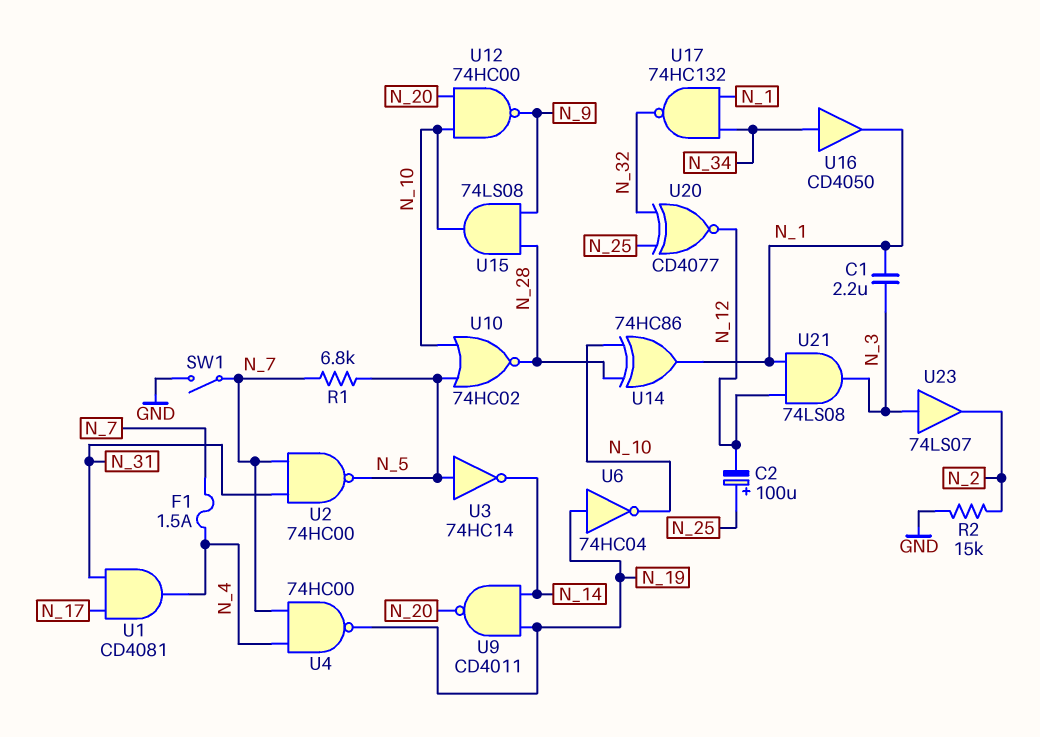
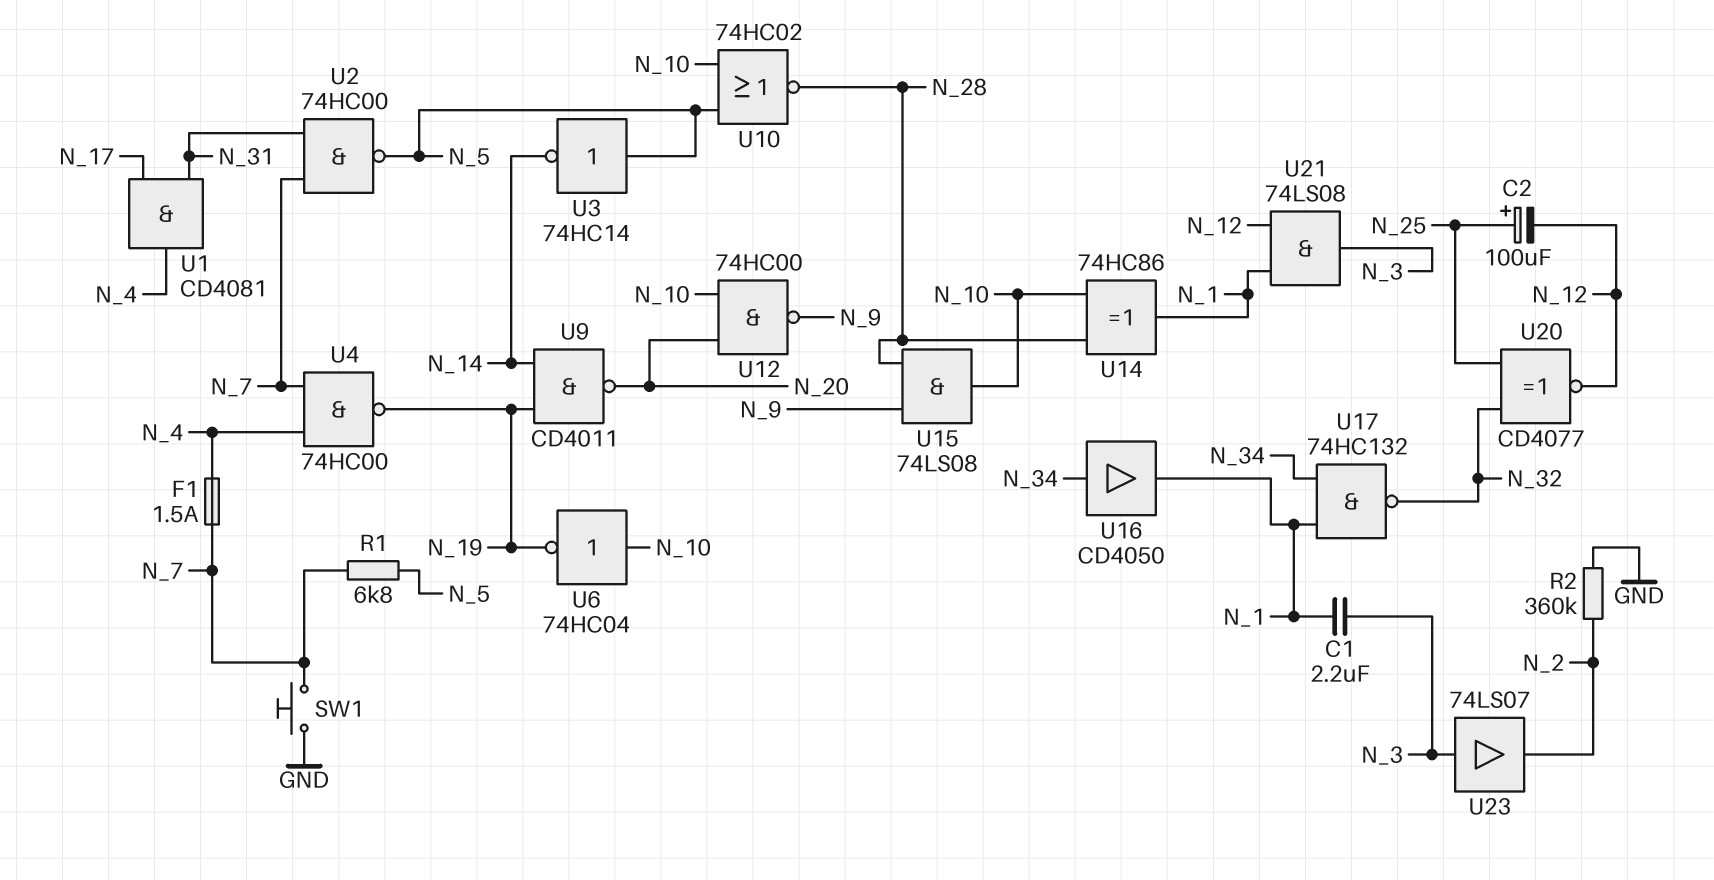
R2: 15k (GND, N_2) -> 360k (GND, N_2)
SW1: switch (GND, N_7) -> button (GND, N_7)
U6: NOT 74HC04 (in N_19, out N_10) -> NOT 74HC04 (in N_10, out N_19)

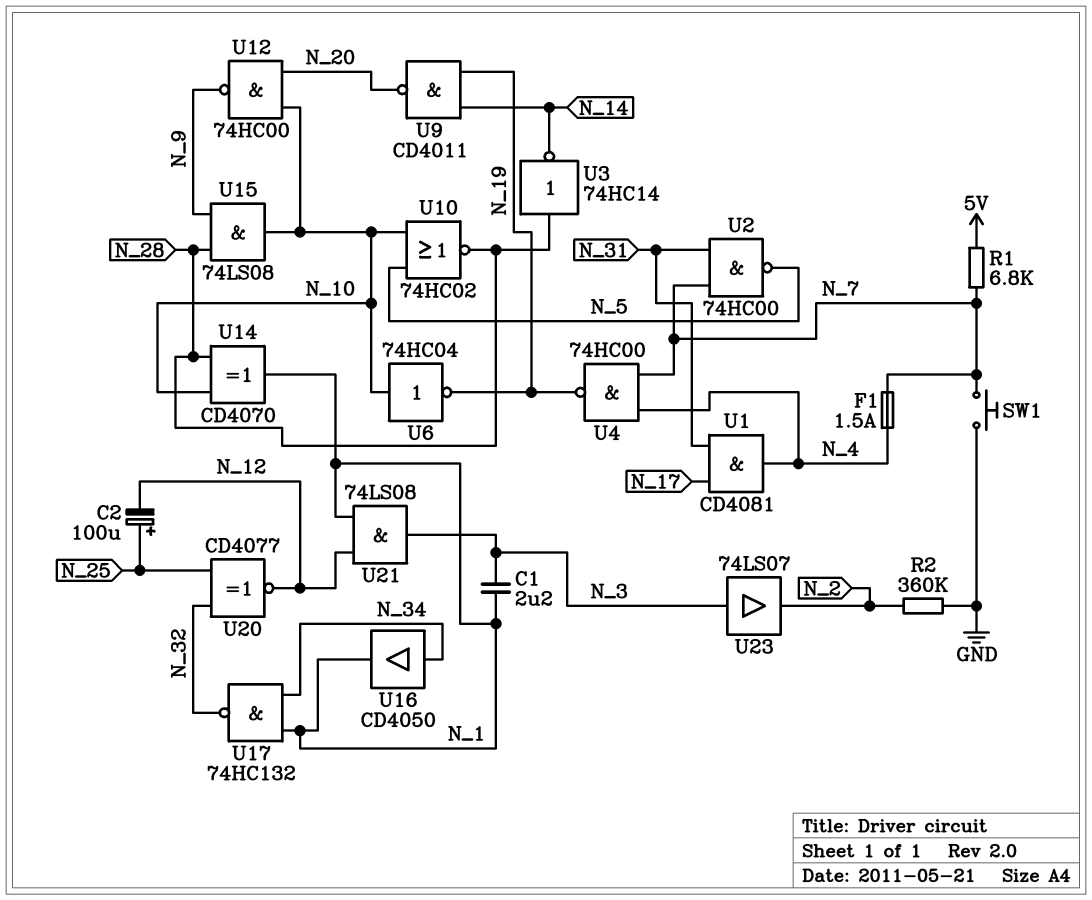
R1: 6.8k (N_5, N_7) -> 6.8k (5V, N_7)
U3: NOT 74HC14 (in N_5, out N_14) -> NOT 74HC14 (in N_28, out N_14)
U14: XOR 74HC86 (in N_10, in N_28, out N_1) -> XOR CD4070 (in N_10, in N_28, out N_1)

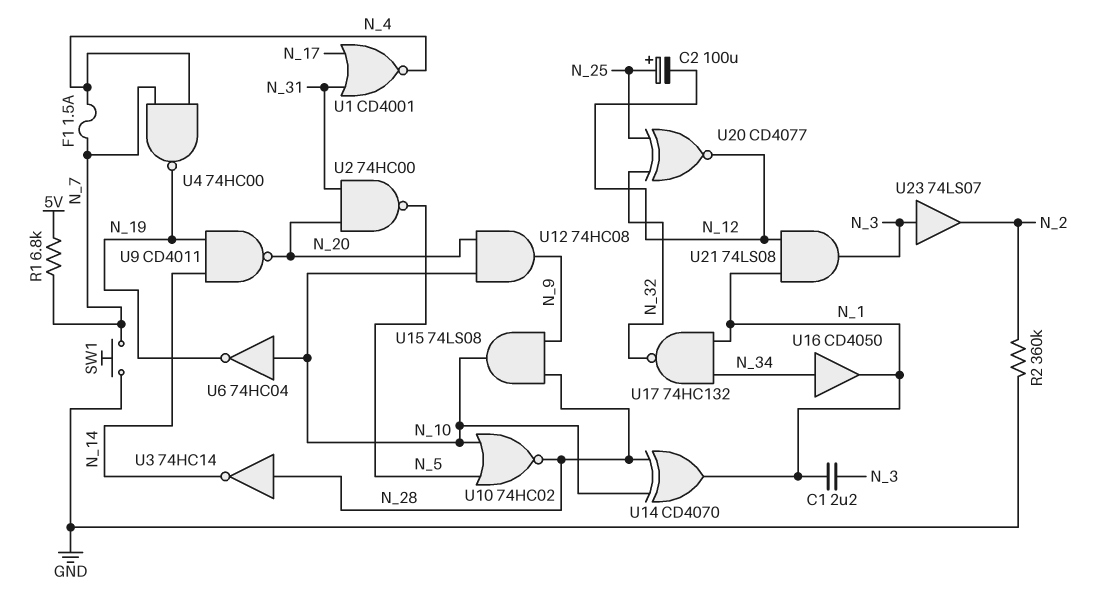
U1: AND CD4081 (in N_17, in N_31, out N_4) -> NOR CD4001 (in N_17, in N_31, out N_4)
U2: NAND 74HC00 (in N_7, in N_31, out N_5) -> NAND 74HC00 (in N_20, in N_31, out N_5)
U12: NAND 74HC00 (in N_10, in N_20, out N_9) -> AND 74HC08 (in N_10, in N_20, out N_9)

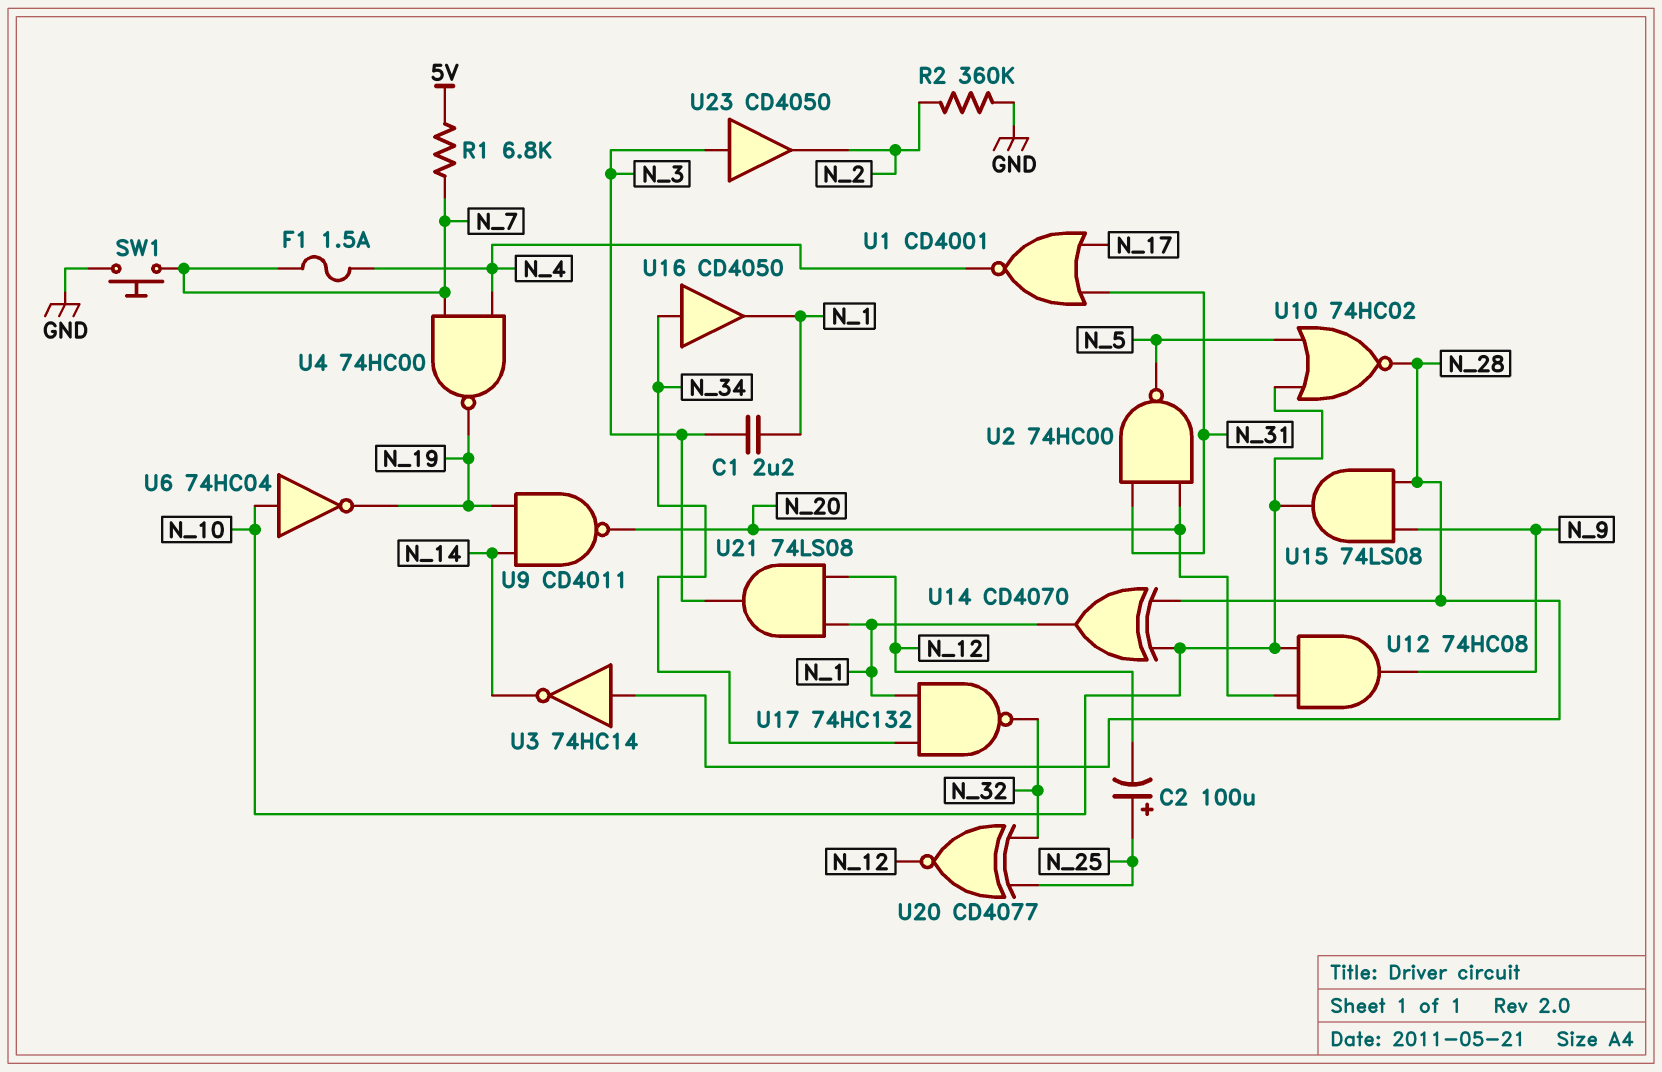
U23: buffer 74LS07 (in N_3, out N_2) -> buffer CD4050 (in N_3, out N_2)

